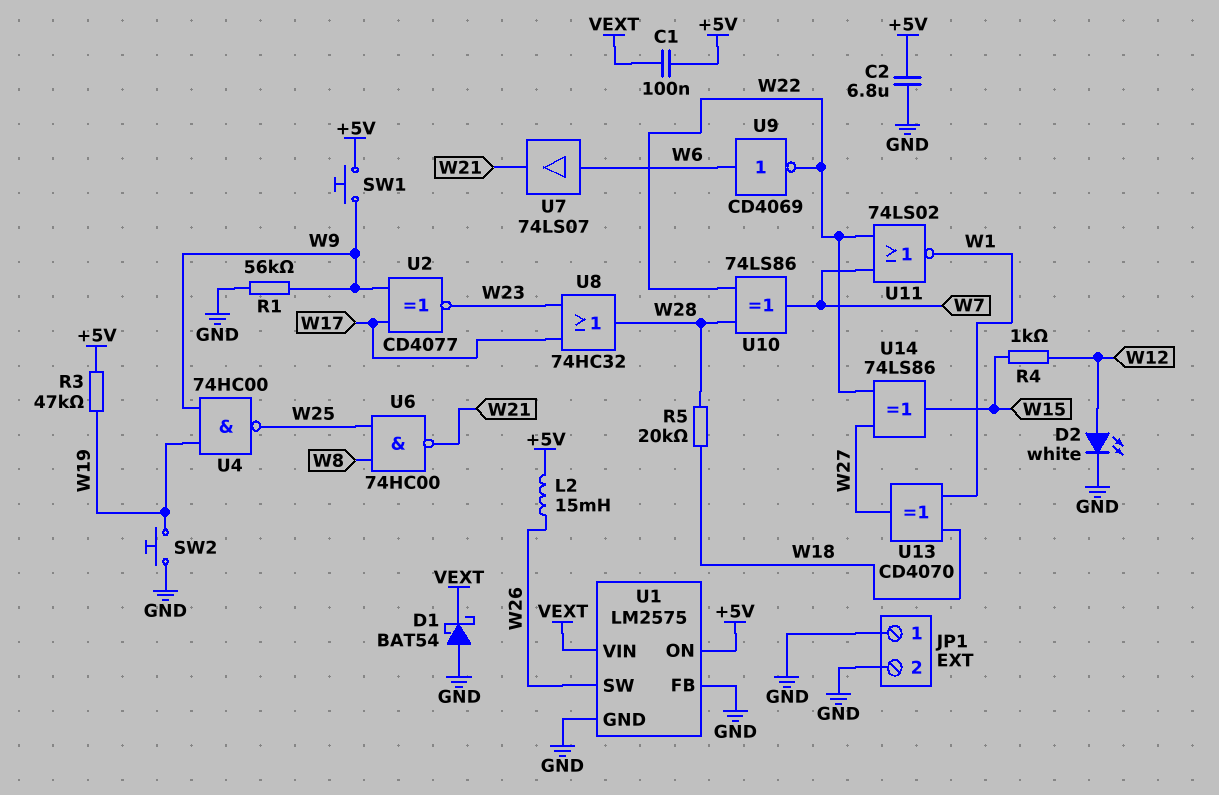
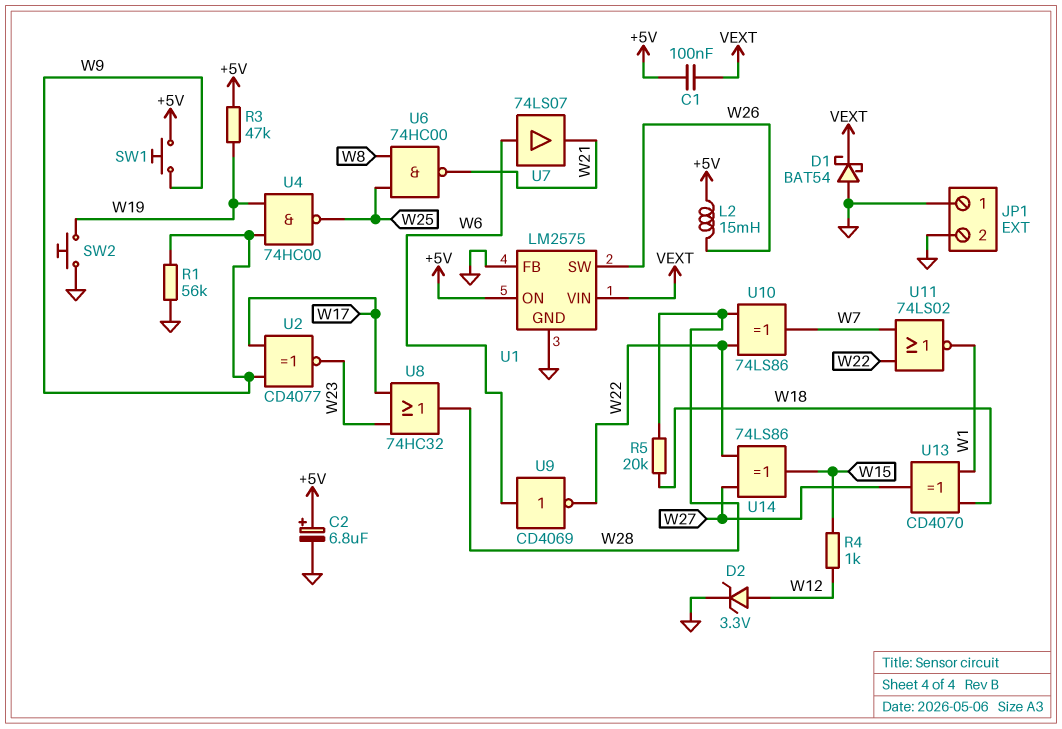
C2: 6.8uF (+5V, GND) -> 6.8uF (plus +5V, minus GND)
D2: LED white (A W12, K GND) -> zener 3.3V (A W12, K GND)

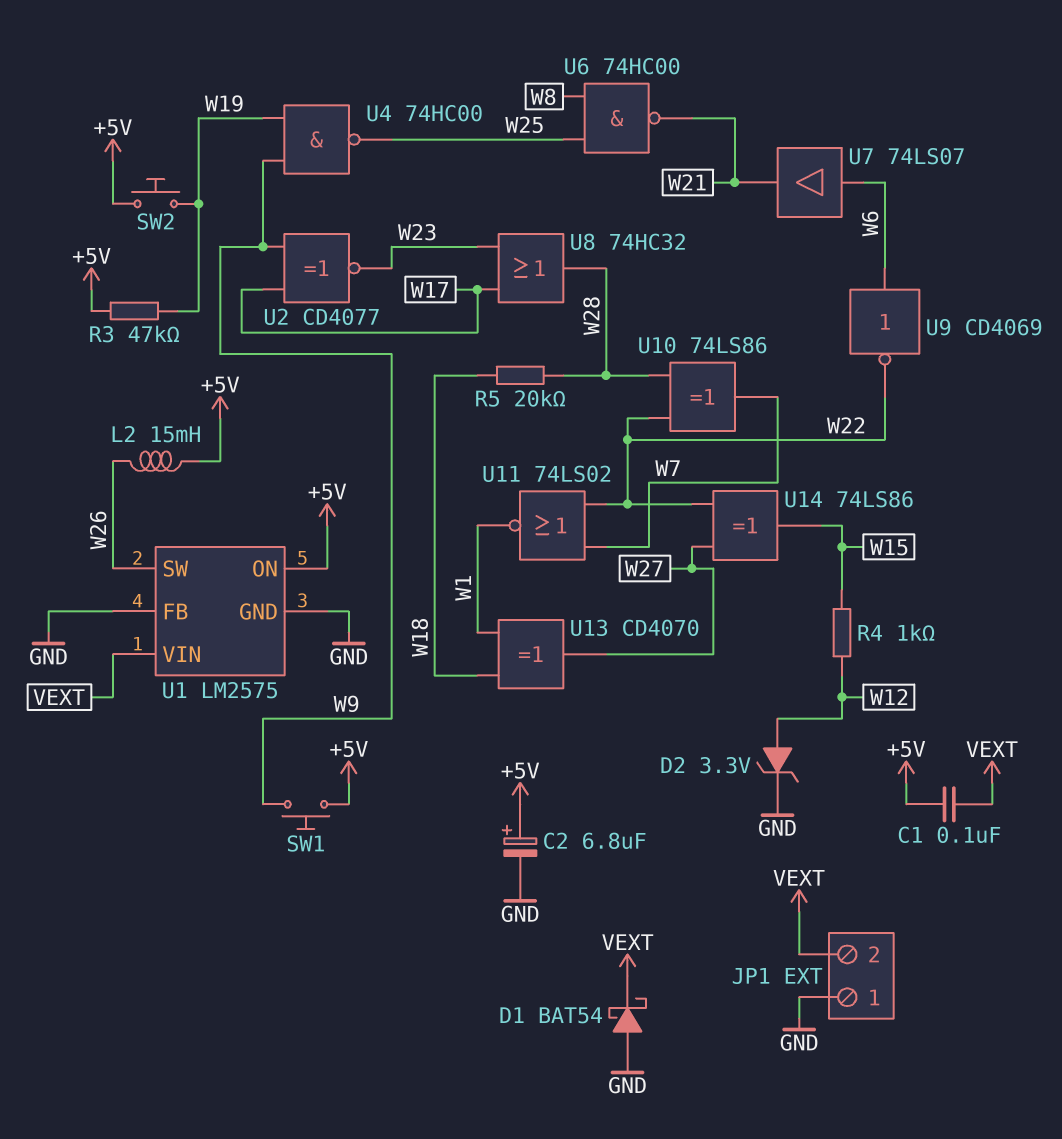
JP1 pin 2: GND -> VEXT
R1: 56k (GND, W9) -> none
SW2: button (GND, W19) -> button (+5V, W19)

